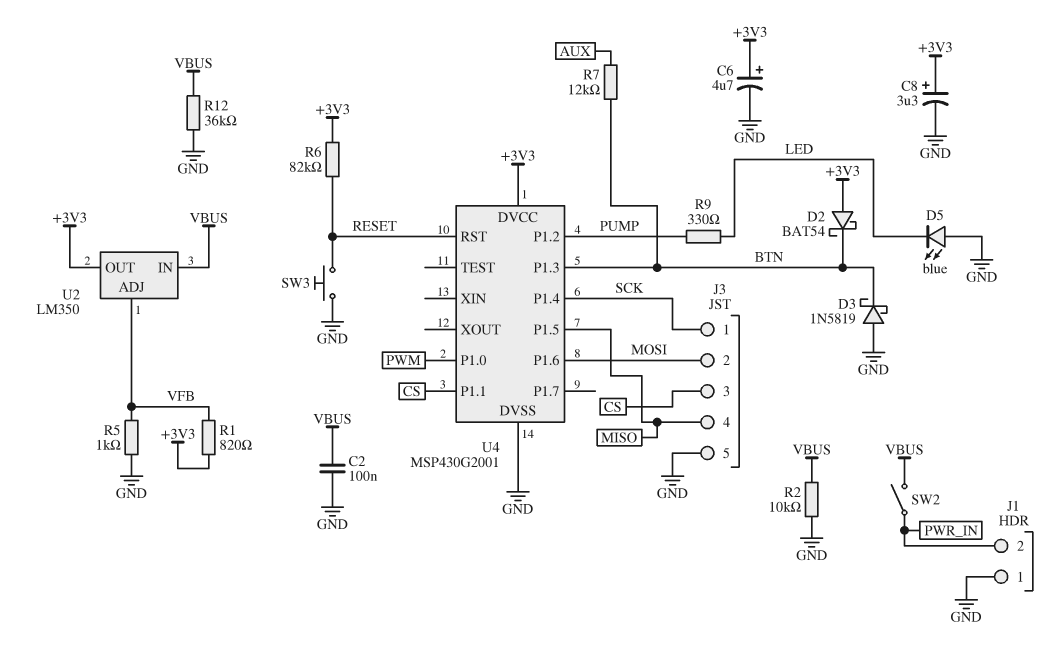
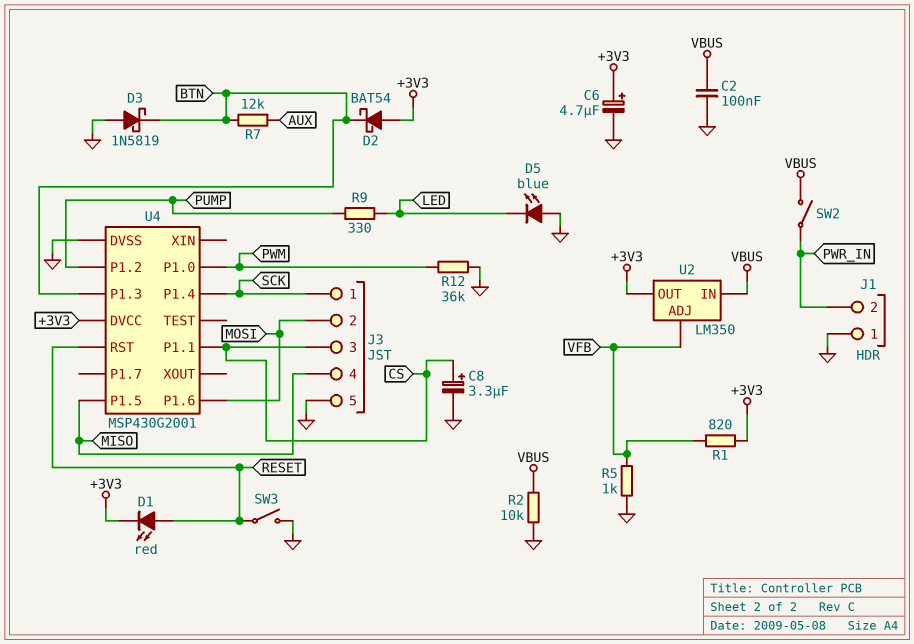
C8: 3.3uF (plus +3V3, minus GND) -> 3.3uF (plus CS, minus GND)
D1: none -> LED red (A RESET, K +3V3)
R6: 82k (+3V3, RESET) -> none
R12: 36k (GND, VBUS) -> 36k (GND, PWM)
SW3: button (GND, RESET) -> switch (GND, RESET)

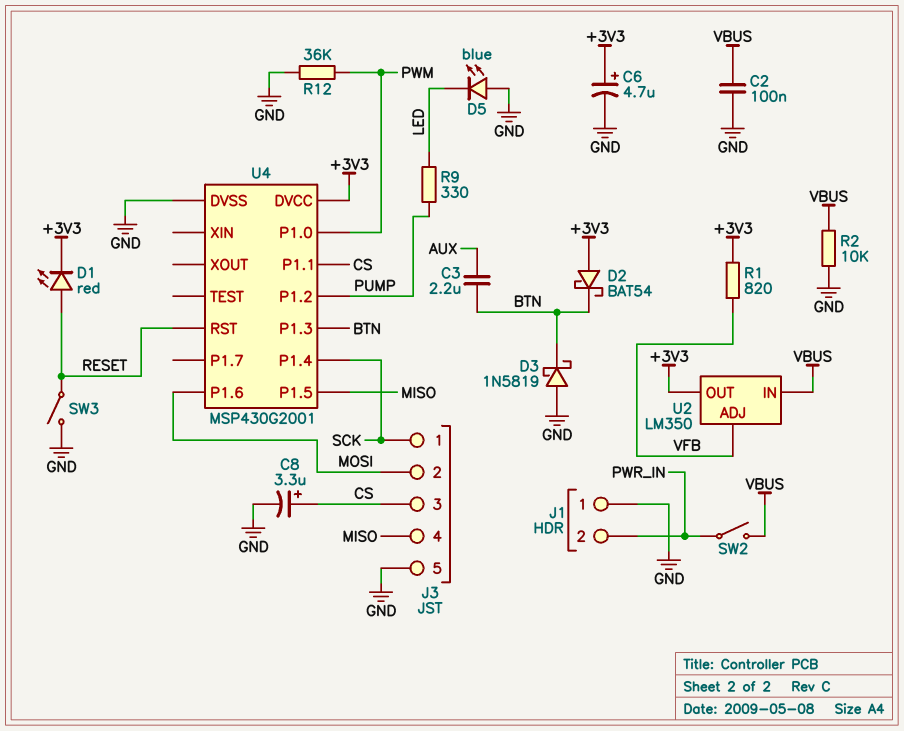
C3: none -> 2.2uF (AUX, BTN)
R5: 1k (GND, VFB) -> none
R7: 12k (AUX, BTN) -> none

